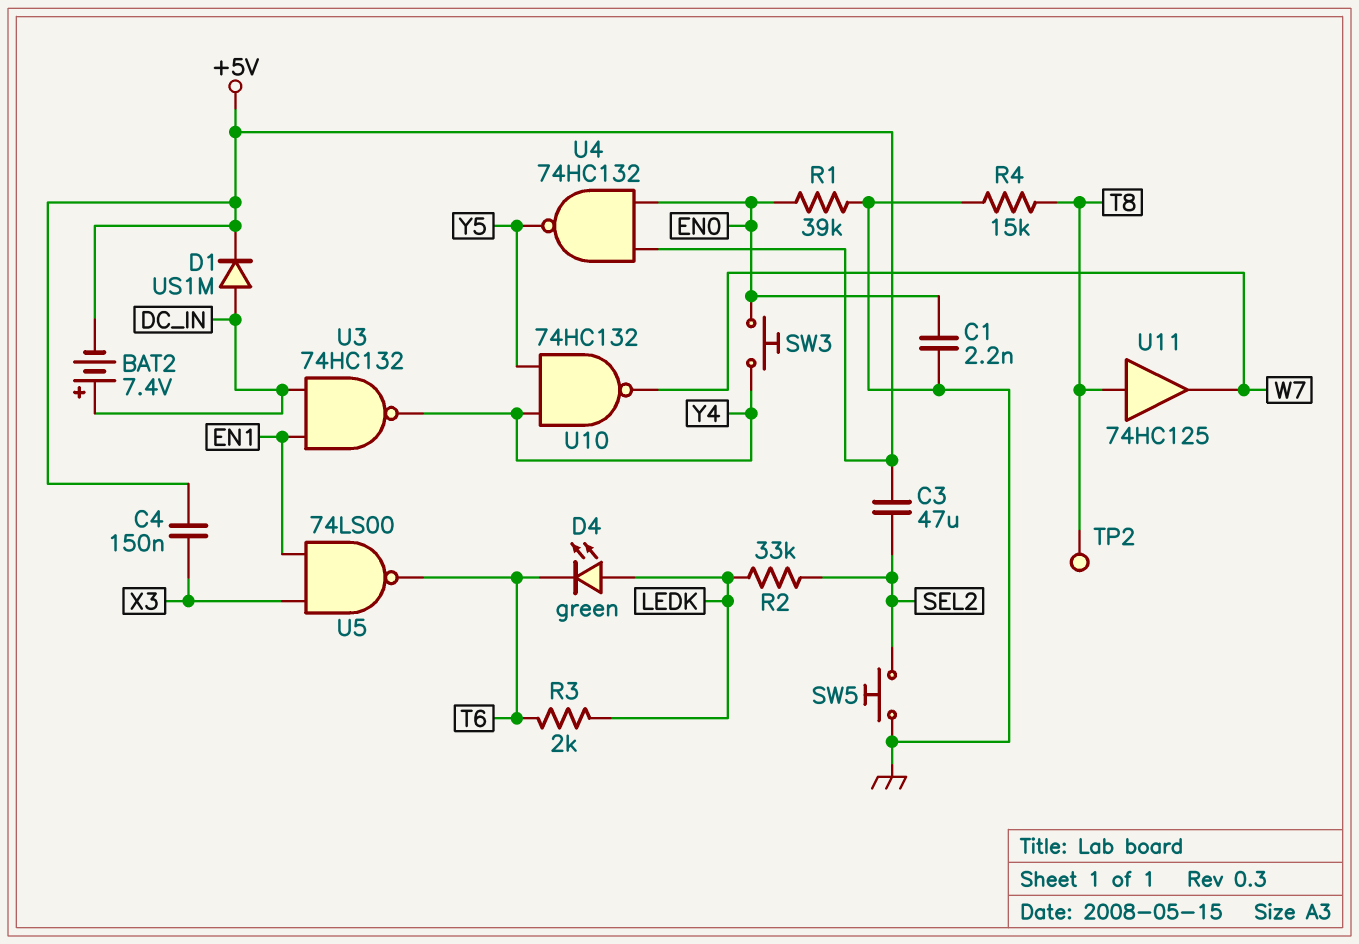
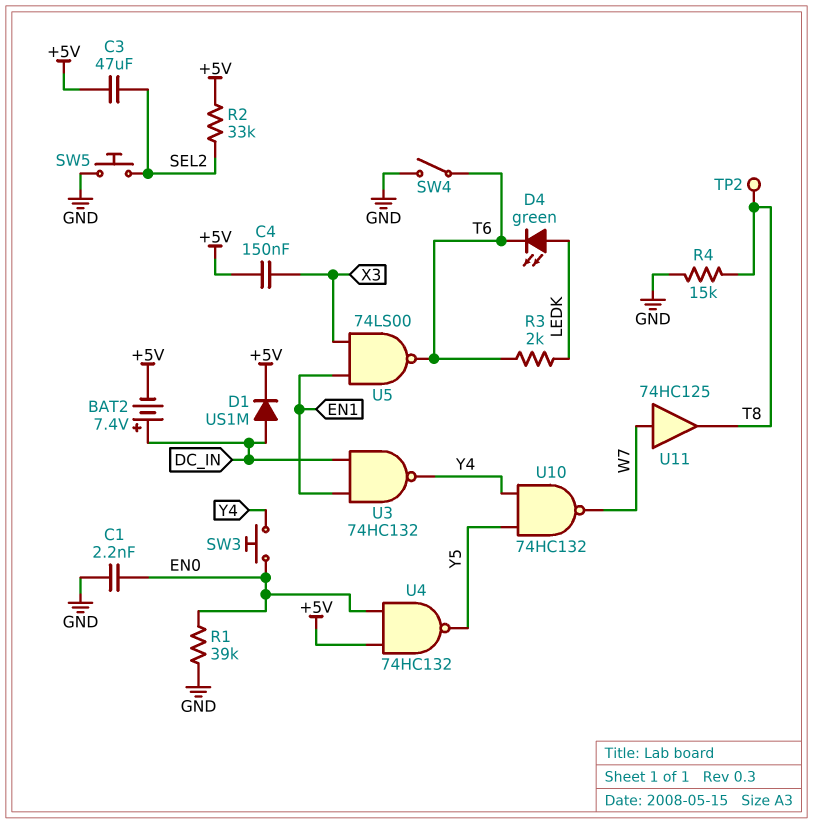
R2: 33k (LEDK, SEL2) -> 33k (+5V, SEL2)
SW4: none -> switch (GND, T6)
U11: buffer 74HC125 (in T8, out W7) -> buffer 74HC125 (in W7, out T8)

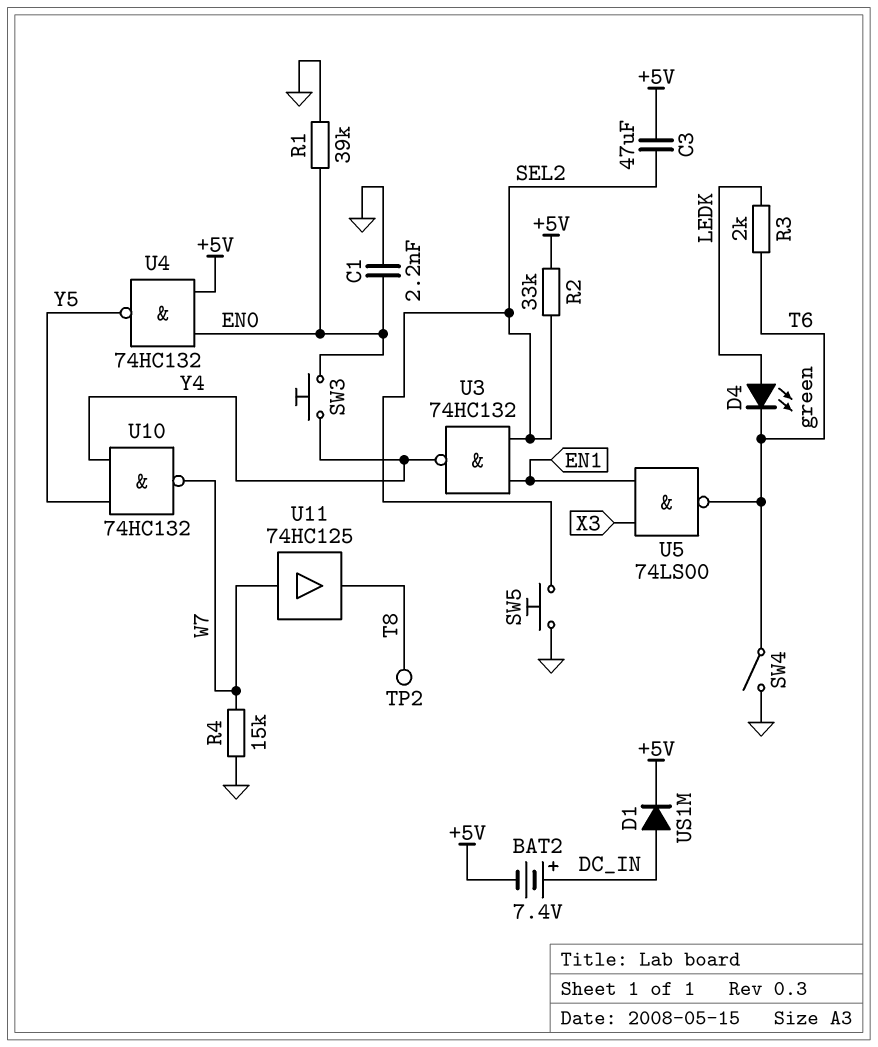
C4: 150nF (+5V, X3) -> none
R4: 15k (GND, T8) -> 15k (GND, W7)
U3: NAND 74HC132 (in DC_IN, in EN1, out Y4) -> NAND 74HC132 (in EN1, in SEL2, out Y4)

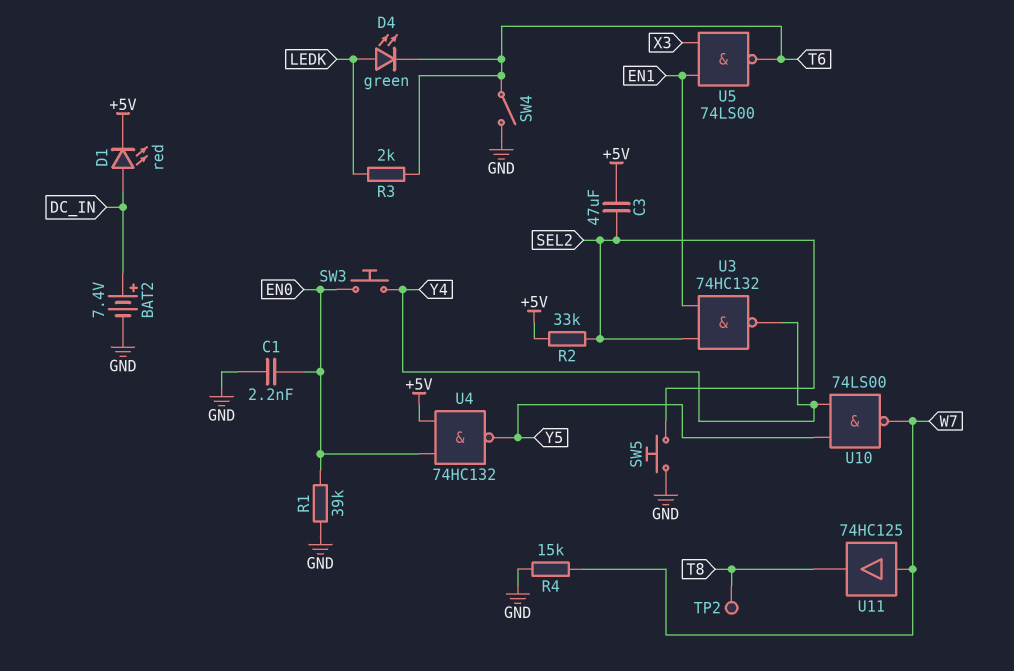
BAT2: 7.4V (plus DC_IN, minus +5V) -> 7.4V (plus DC_IN, minus GND)
D1: diode US1M (A DC_IN, K +5V) -> LED red (A DC_IN, K +5V)
U10: NAND 74HC132 (in Y4, in Y5, out W7) -> NAND 74LS00 (in Y4, in Y5, out W7)

